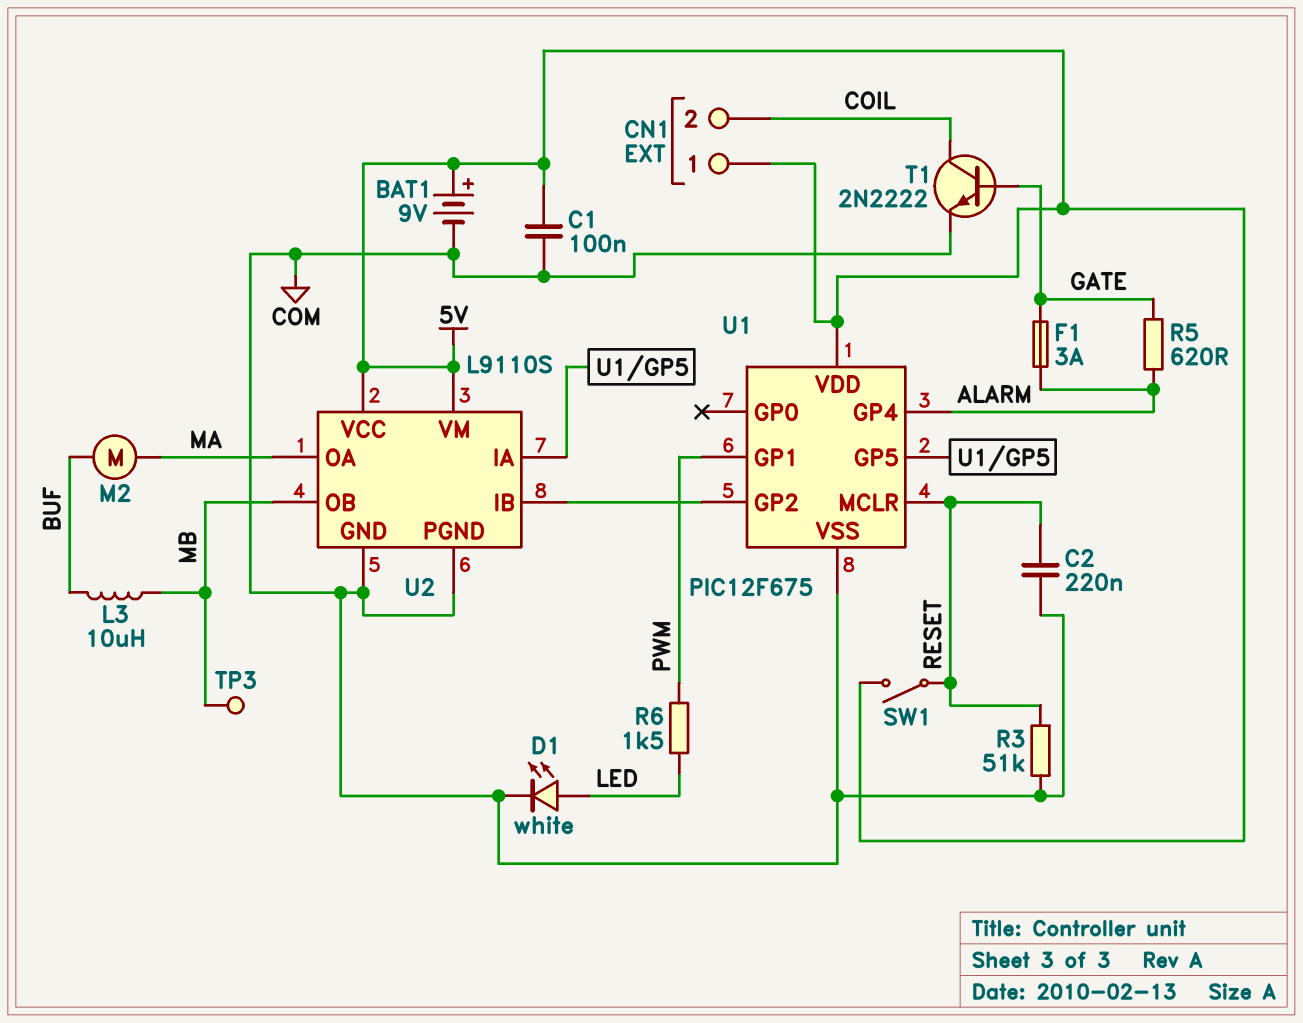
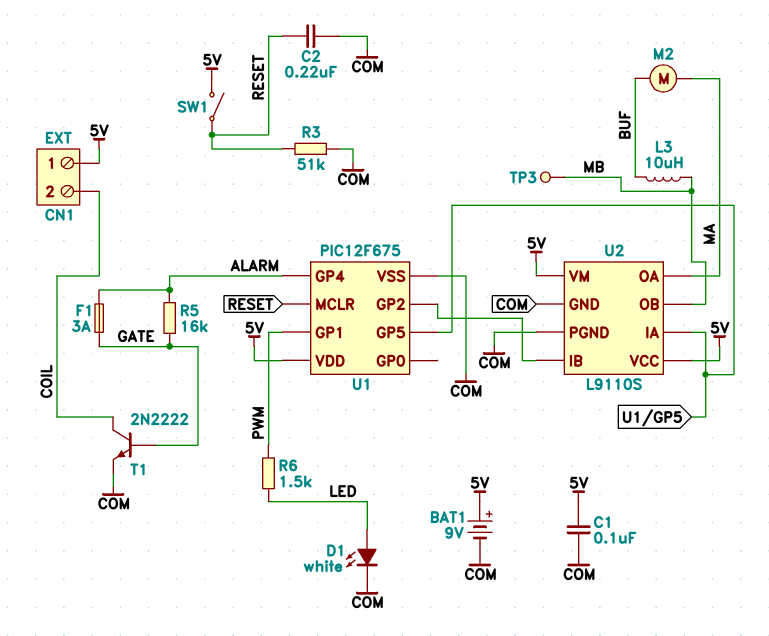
R5: 620 (ALARM, GATE) -> 16k (ALARM, GATE)

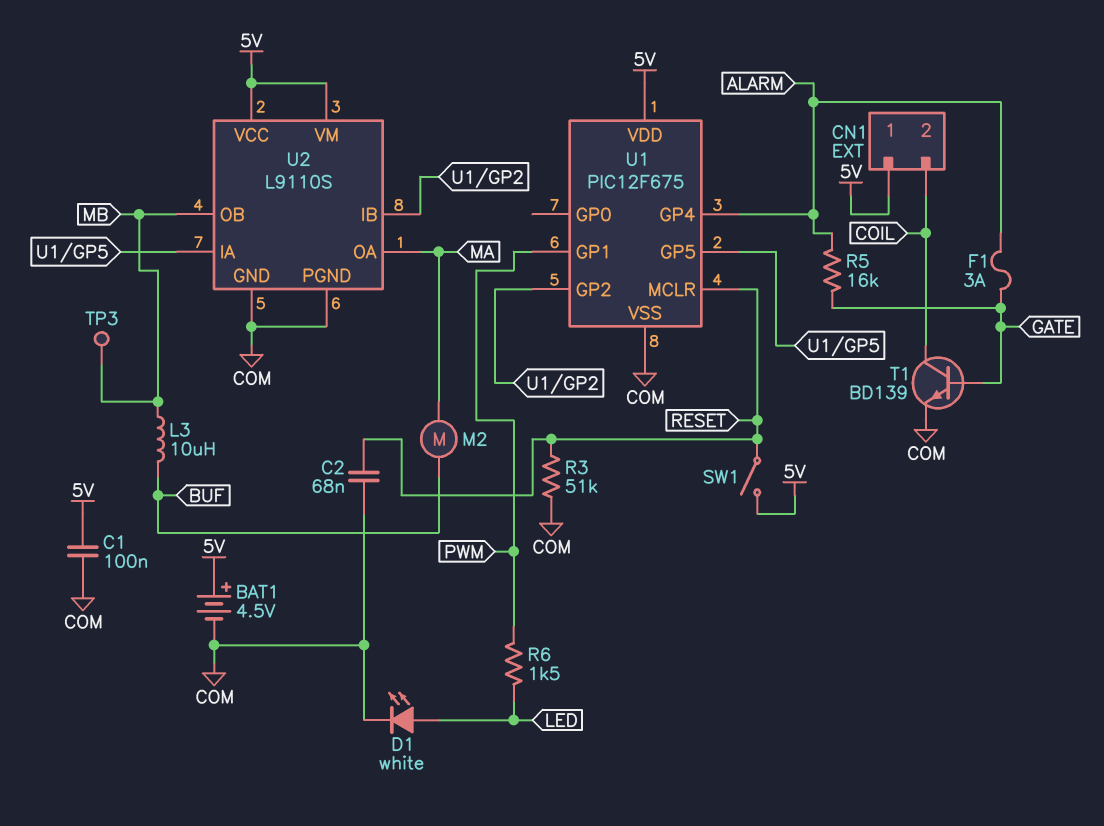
BAT1: 9V (plus 5V, minus COM) -> 4.5V (plus 5V, minus COM)
C2: 220nF (COM, RESET) -> 68nF (COM, RESET)
T1: NPN 2N2222 (B GATE, C COIL, E COM) -> NPN BD139 (B GATE, C COIL, E COM)

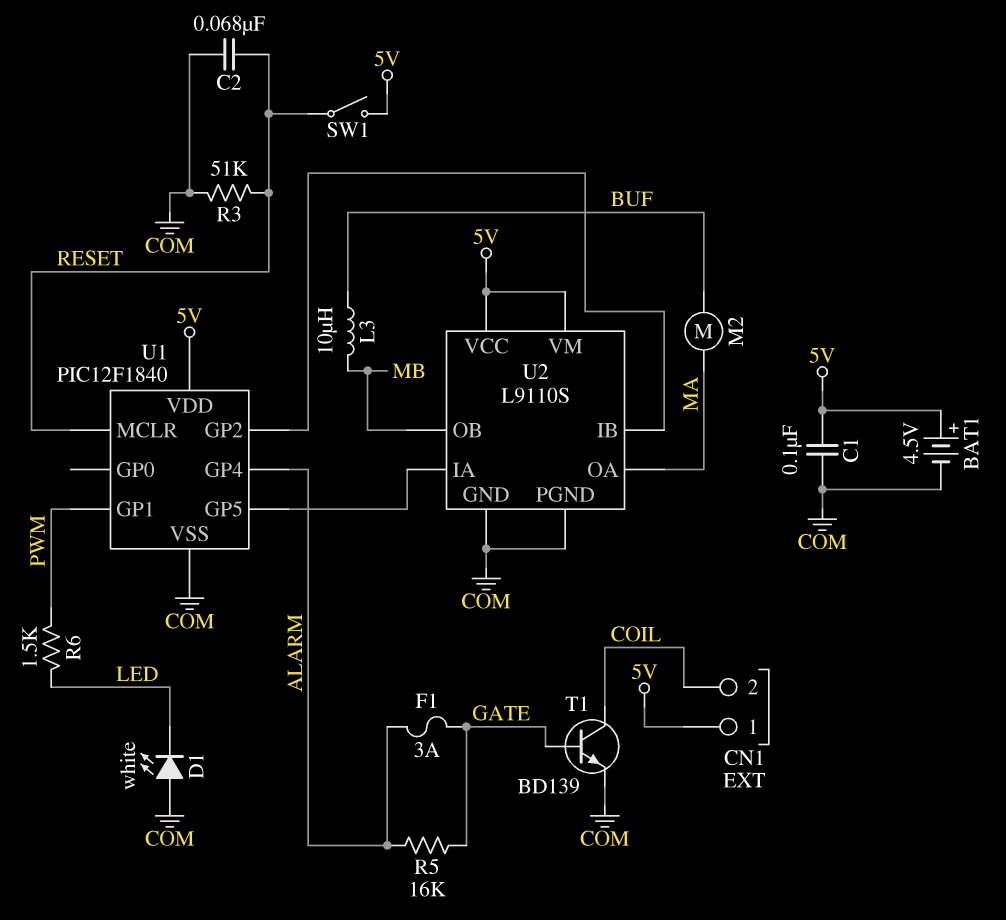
D1: LED white (A LED, K COM) -> LED white (A COM, K LED)
TP3: test point (MB) -> none
U1: PIC12F675 -> PIC12F1840

